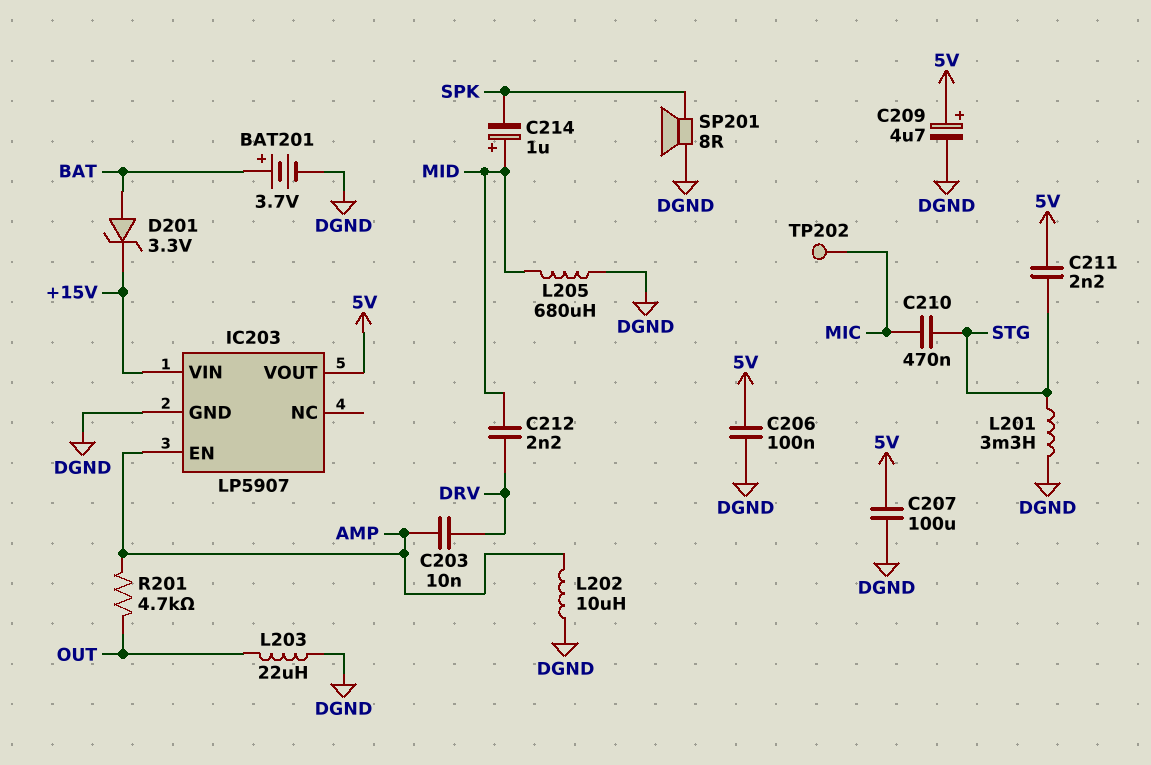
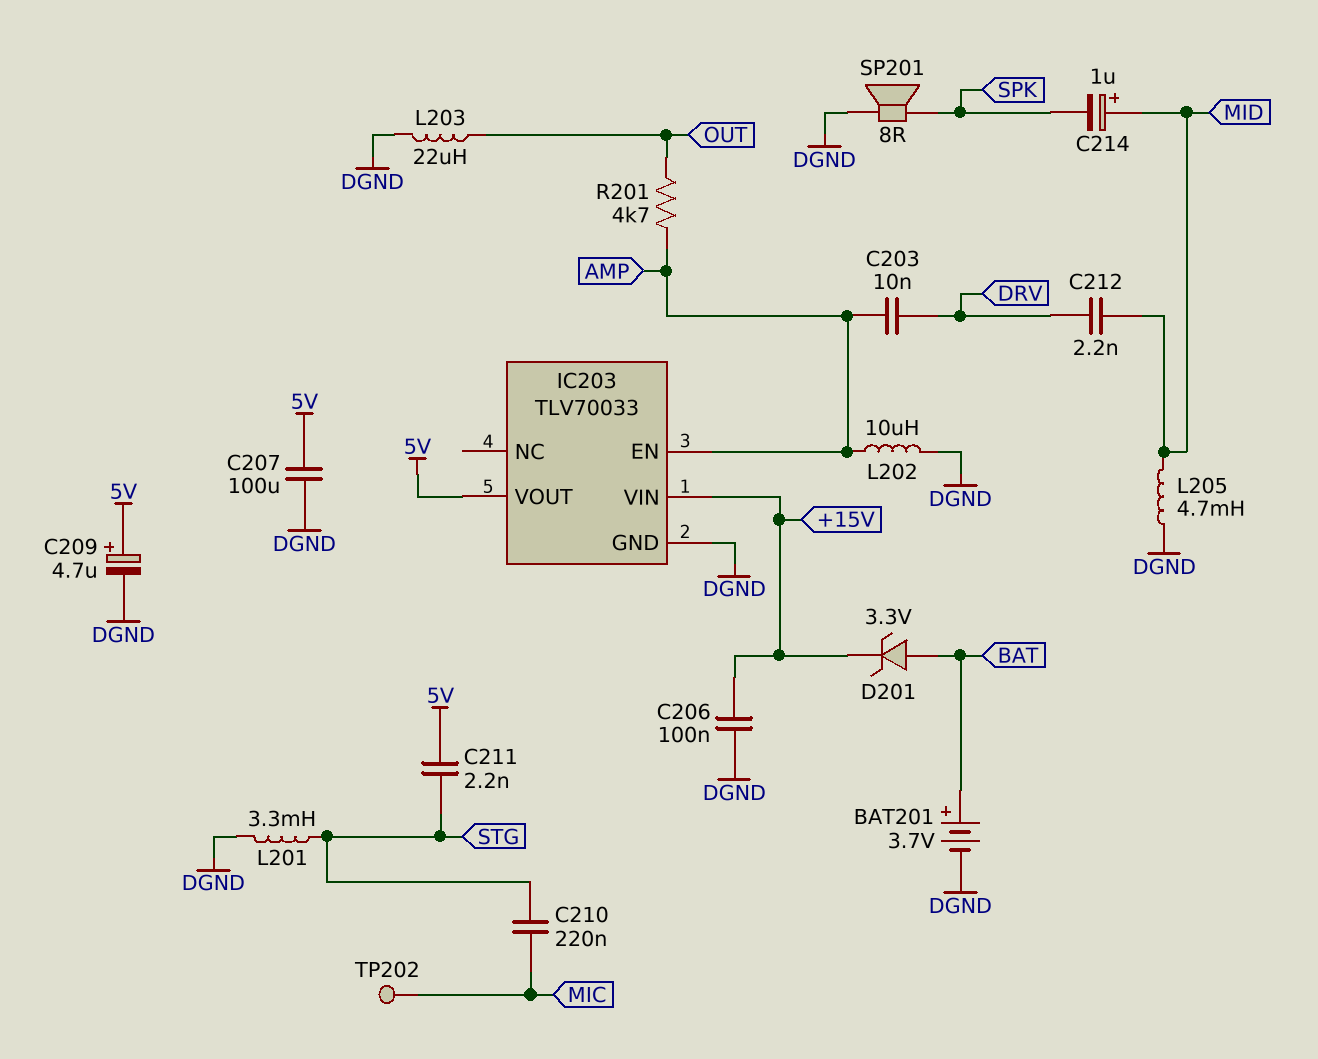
C206: 100nF (5V, DGND) -> 100nF (+15V, DGND)
C210: 470nF (MIC, STG) -> 220nF (MIC, STG)
IC203: LP5907 -> TLV70033
L205: 680uH (DGND, MID) -> 4.7mH (DGND, MID)

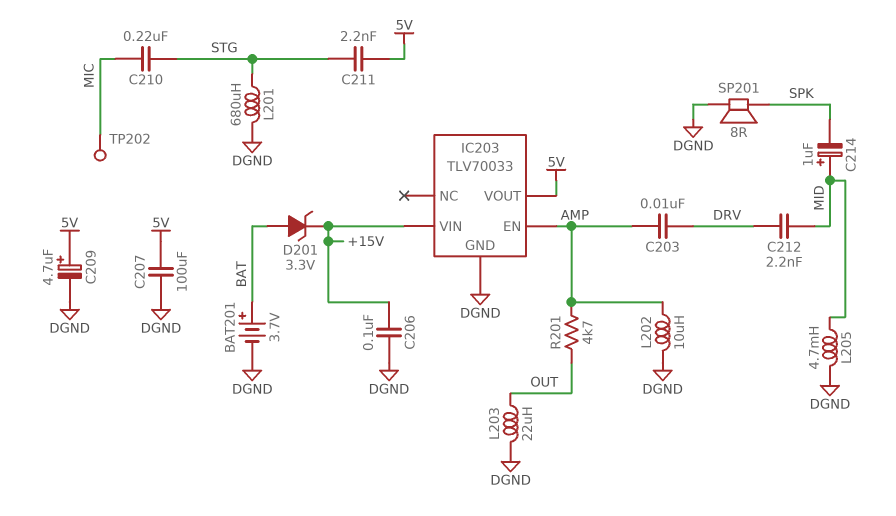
L201: 3.3mH (DGND, STG) -> 680uH (DGND, STG)

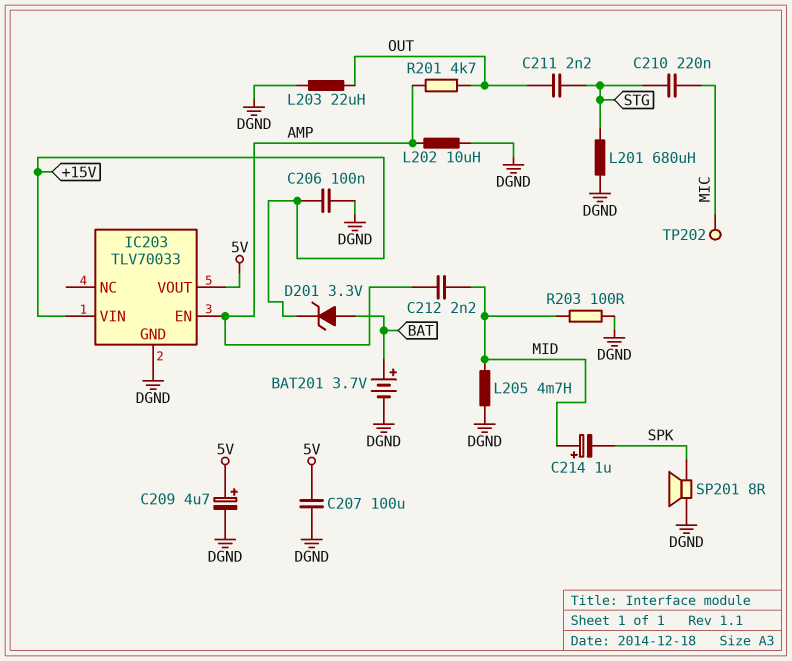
C203: 10nF (AMP, DRV) -> none
C211: 2.2nF (5V, STG) -> 2.2nF (OUT, STG)
C212: 2.2nF (DRV, MID) -> 2.2nF (AMP, MID)
R203: none -> 100 (DGND, MID)

